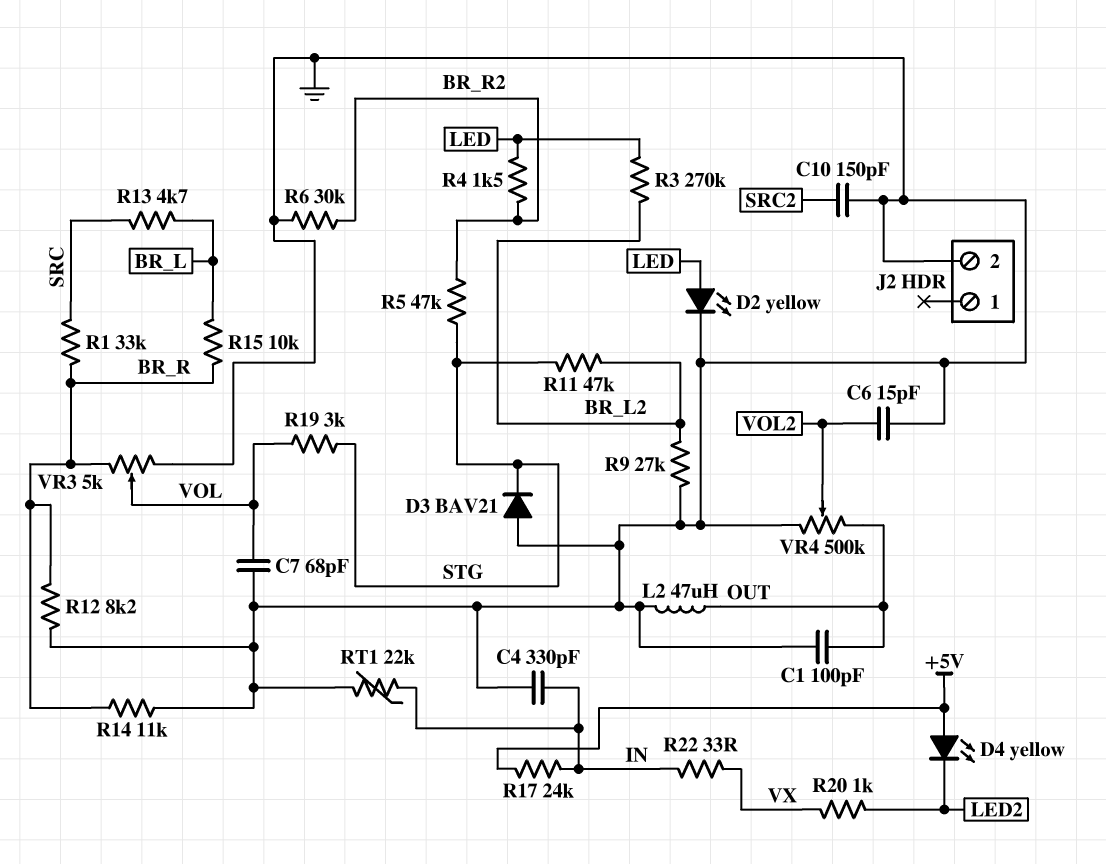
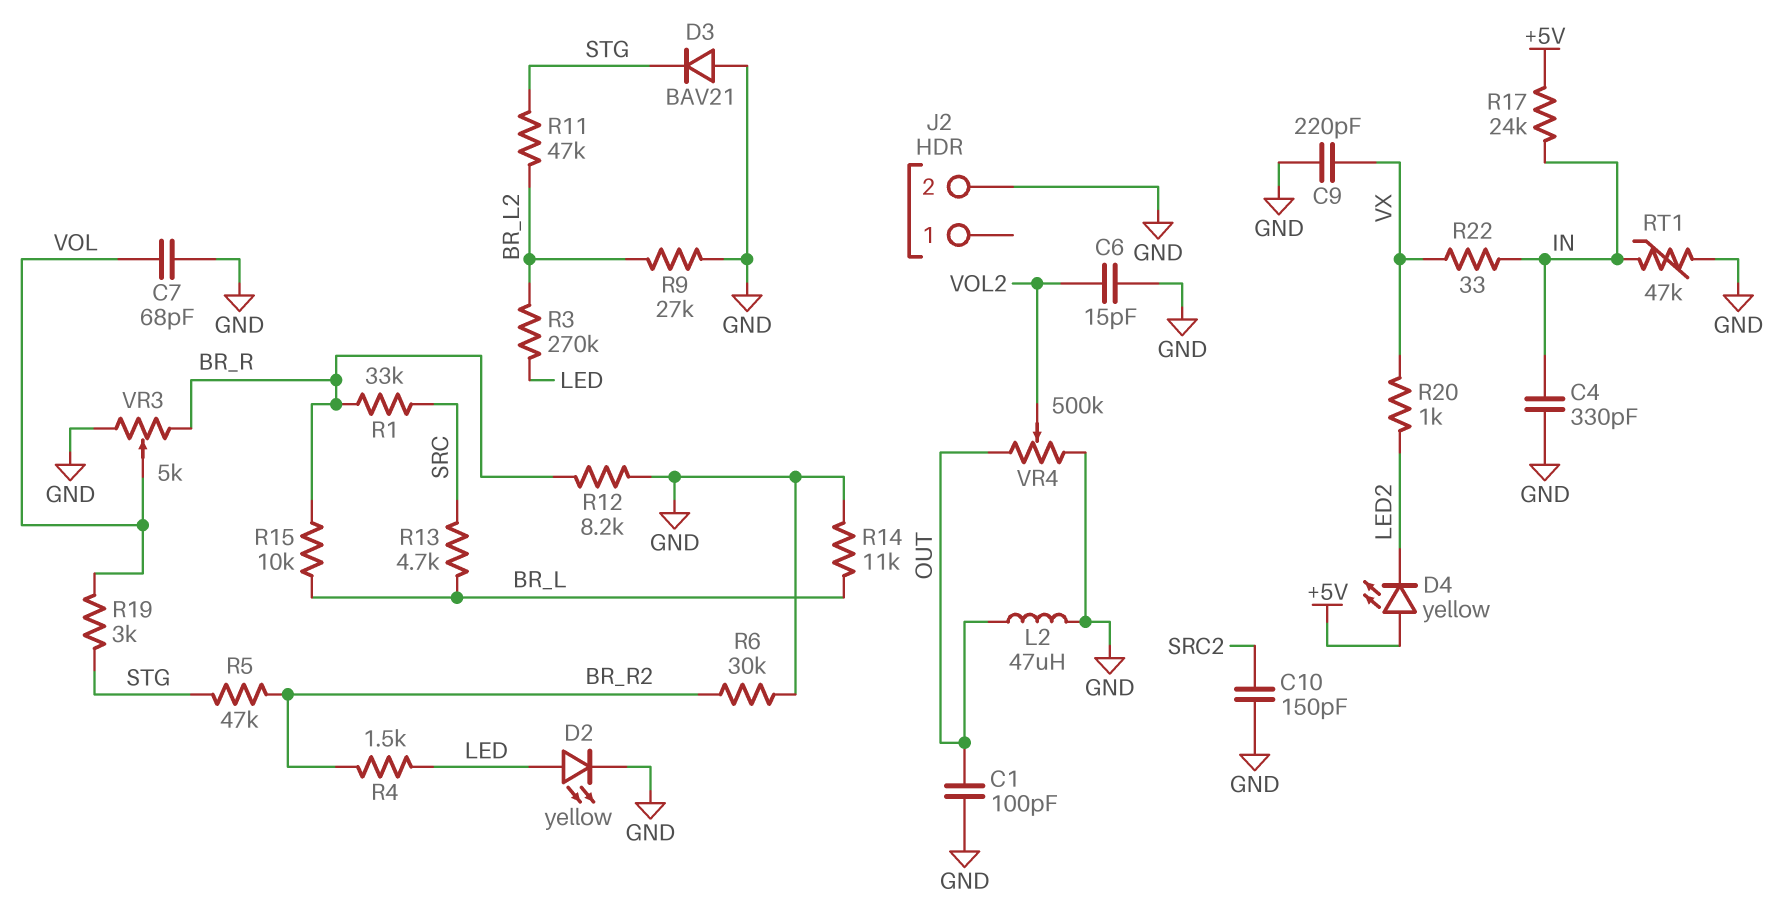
C9: none -> 220pF (GND, VX)
R14: 11k (BR_R, GND) -> 11k (BR_L, GND)
RT1: 22k (GND, IN) -> 47k (GND, IN)

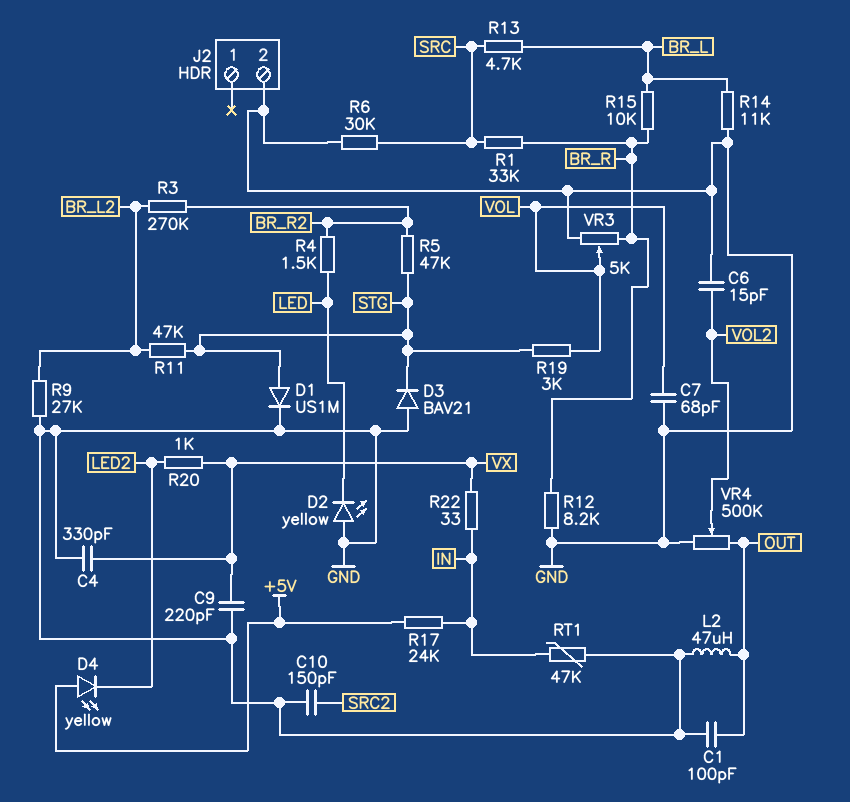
C4: 330pF (GND, IN) -> 330pF (GND, VX)
D1: none -> diode US1M (A STG, K GND)
D2: LED yellow (A LED, K GND) -> LED yellow (A GND, K LED)
R3: 270k (BR_L2, LED) -> 270k (BR_L2, BR_R2)
R6: 30k (BR_R2, GND) -> 30k (GND, SRC)

